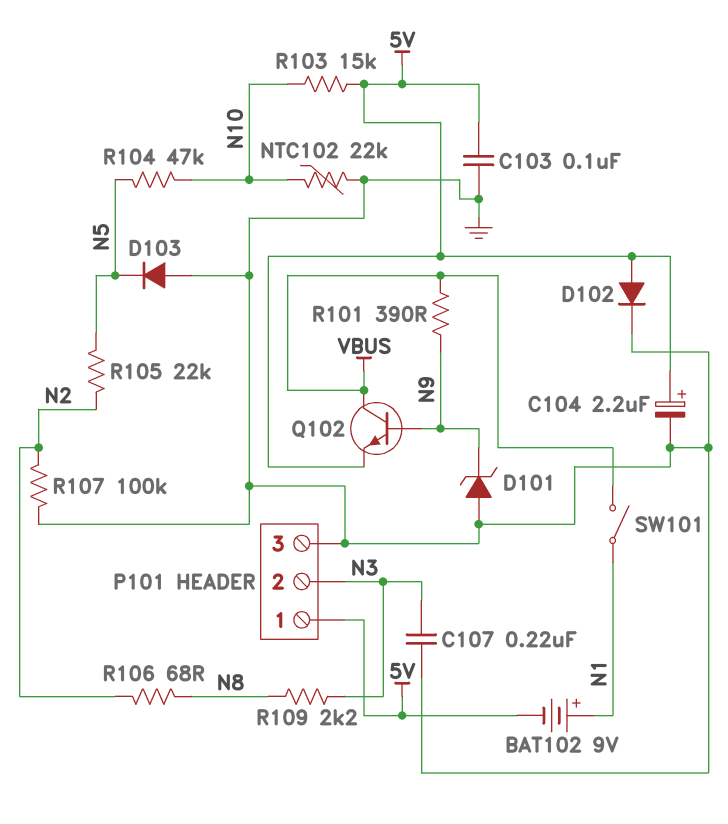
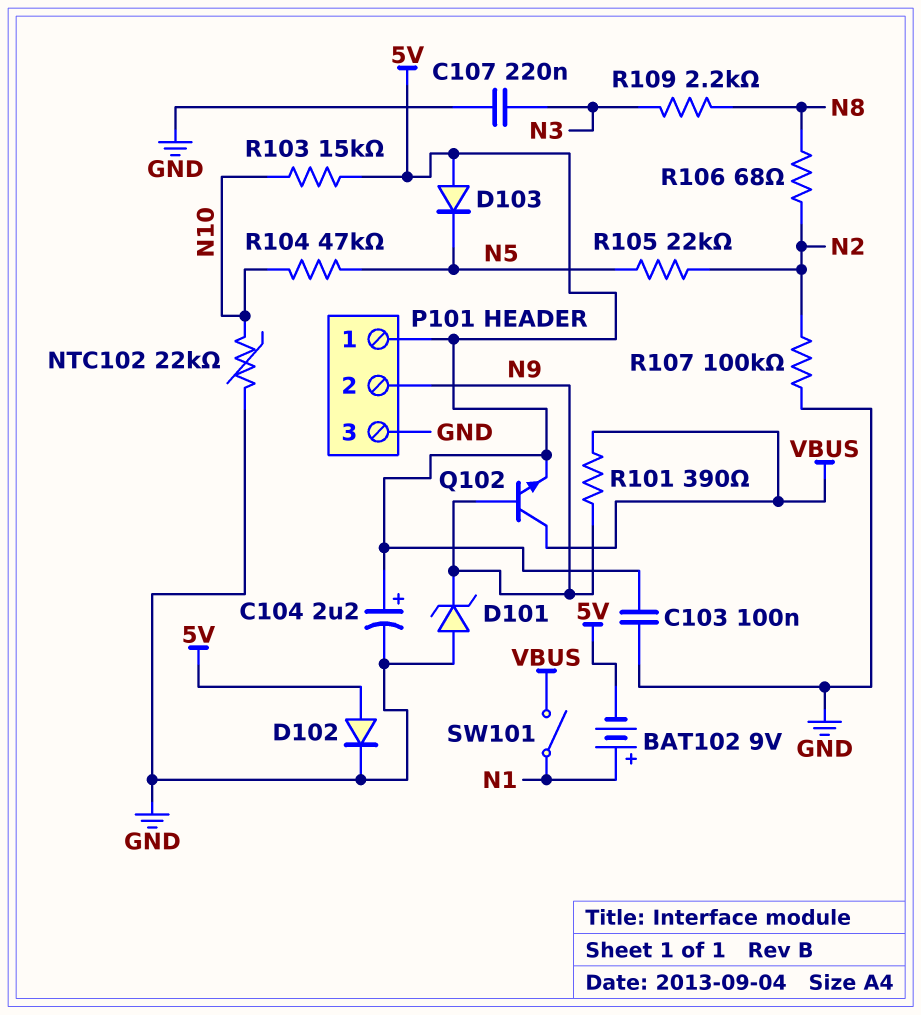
D103: diode (A GND, K N5) -> diode (A 5V, K N5)
P101 pin 2: N3 -> N9

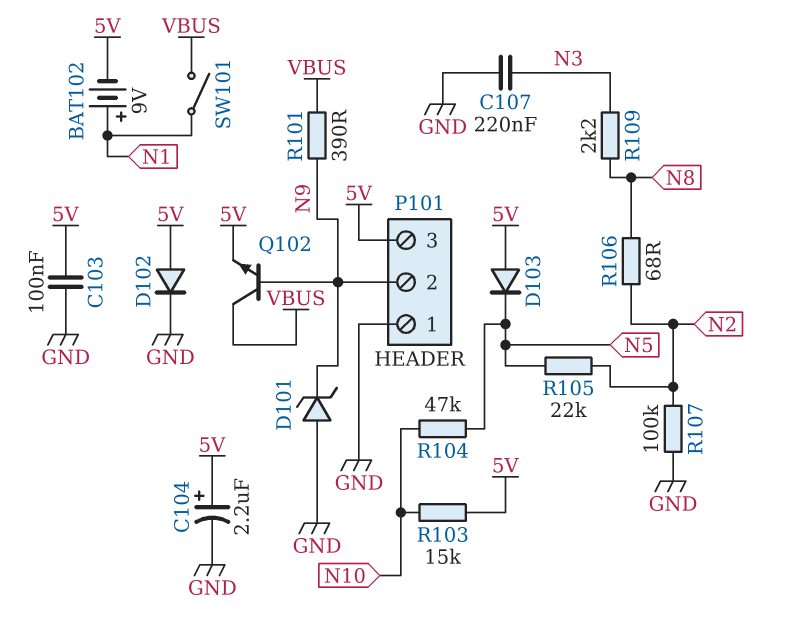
NTC102: 22k (GND, N10) -> none
P101 pin 1: 5V -> GND
P101 pin 3: GND -> 5V

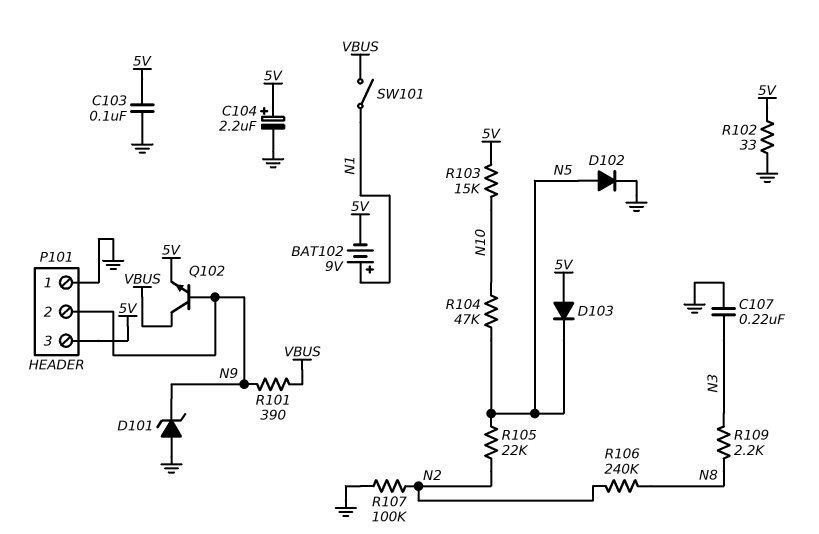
D102: diode (A 5V, K GND) -> diode (A N5, K GND)
R102: none -> 33 (5V, GND)
R106: 68 (N2, N8) -> 240k (N2, N8)

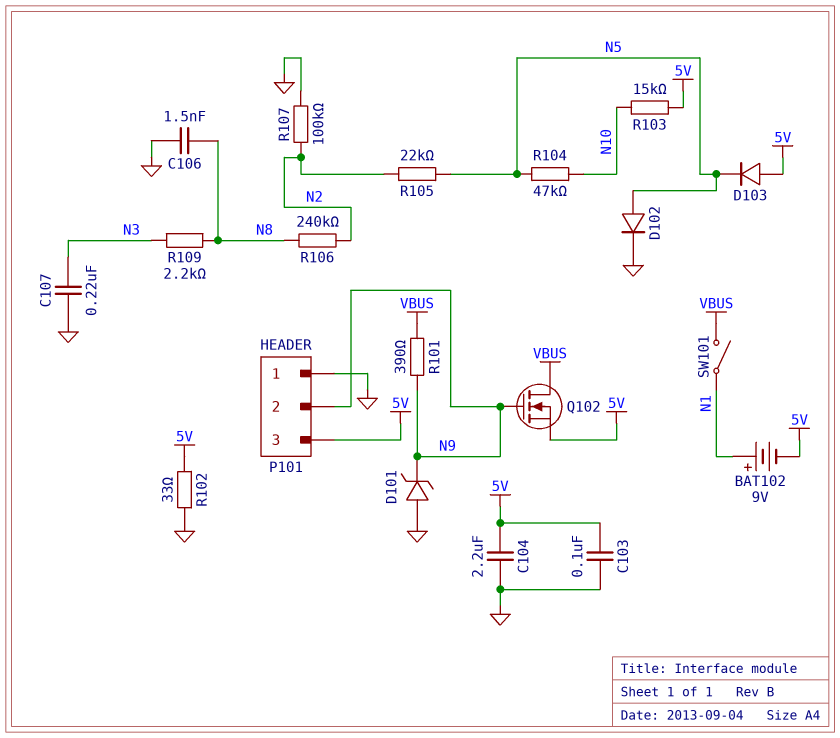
C104: 2.2uF (plus 5V, minus GND) -> 2.2uF (5V, GND)
C106: none -> 1.5nF (GND, N8)
Q102: NPN (B N9, C VBUS, E 5V) -> NMOS (G N9, D VBUS, S 5V)

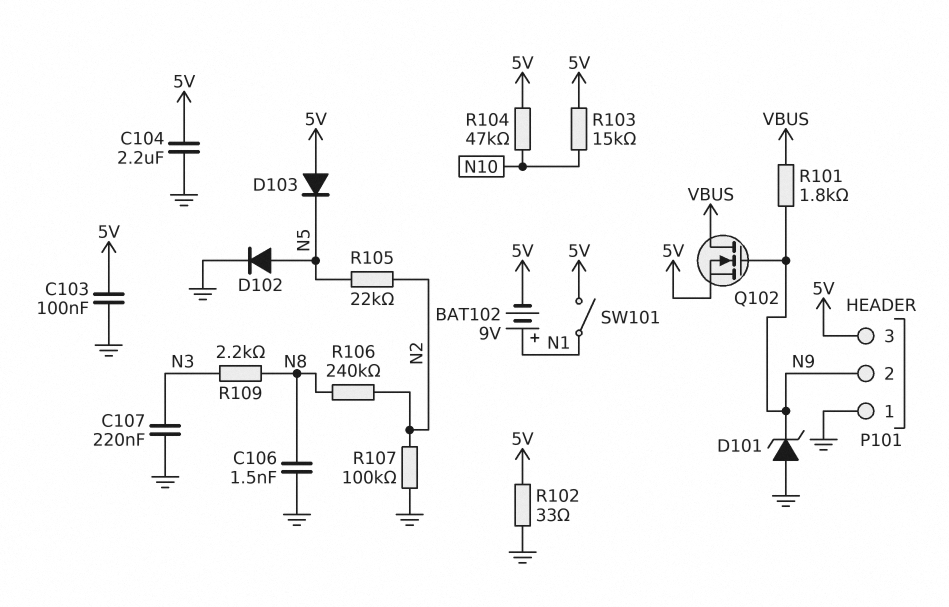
R101: 390 (N9, VBUS) -> 1.8k (N9, VBUS)
R104: 47k (N5, N10) -> 47k (5V, N10)
SW101: switch (N1, VBUS) -> switch (5V, N1)

